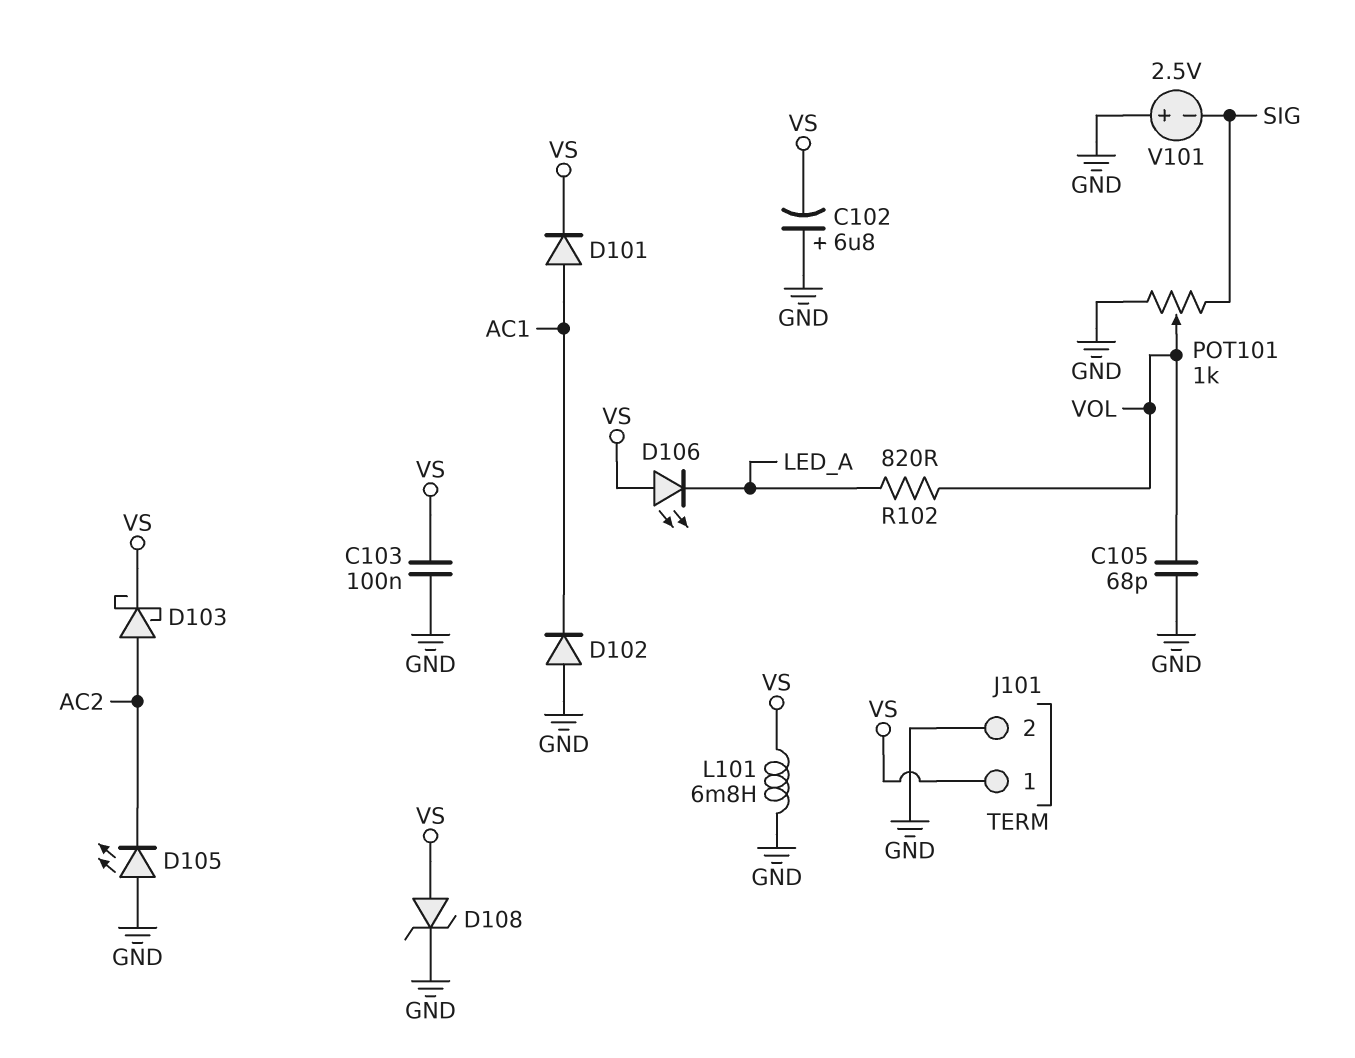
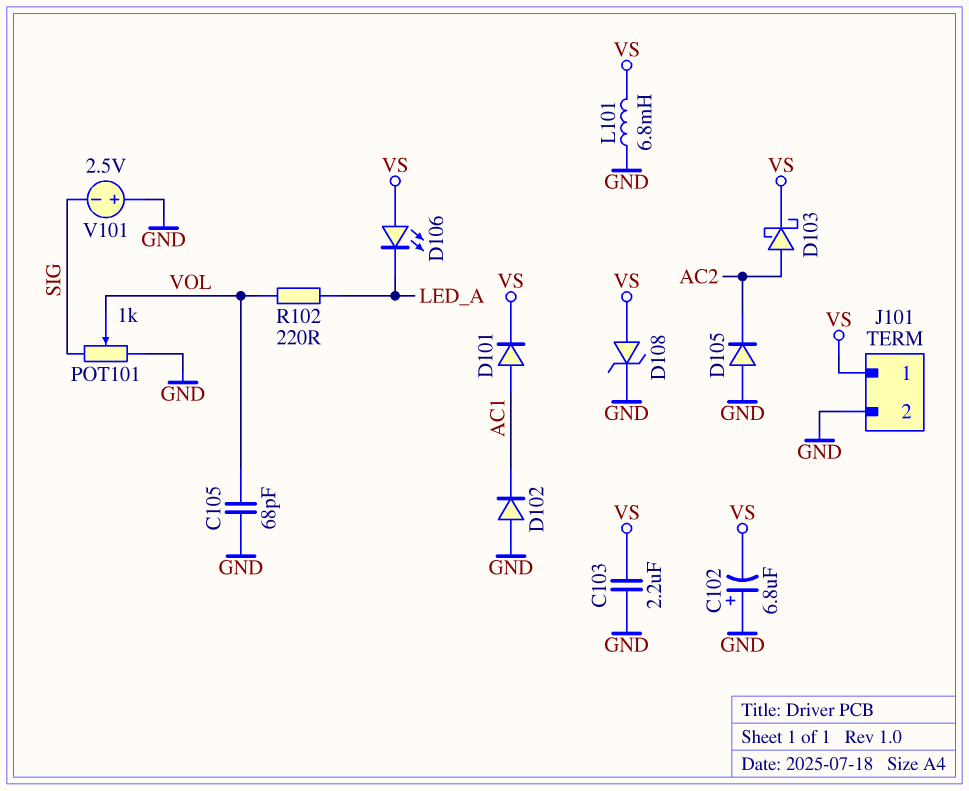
C103: 100nF (GND, VS) -> 2.2uF (GND, VS)
D105: LED (A GND, K AC2) -> diode (A GND, K AC2)
R102: 820 (LED_A, VOL) -> 220 (LED_A, VOL)

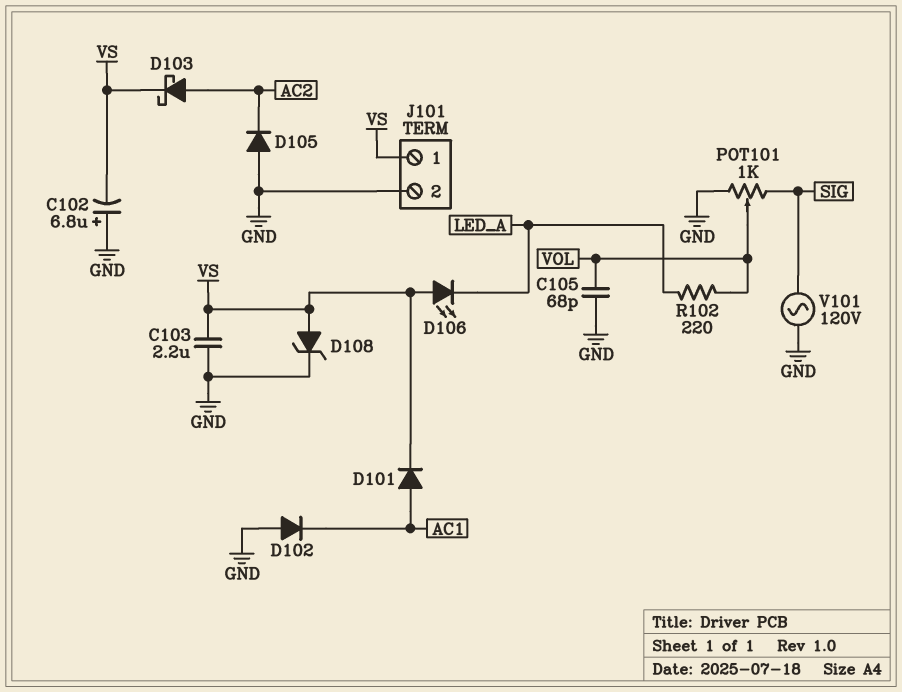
L101: 6.8mH (GND, VS) -> none
V101: 2.5V (plus GND, minus SIG) -> AC 120V (GND, SIG)

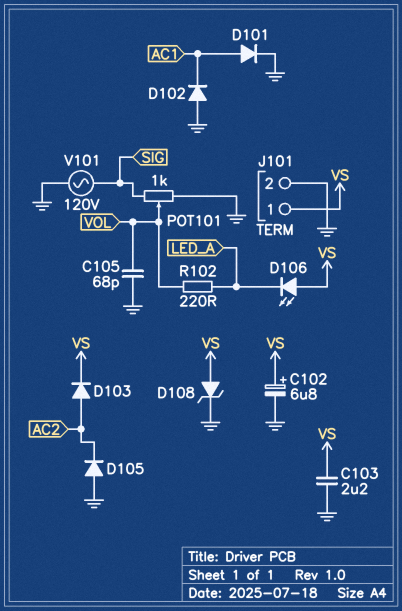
C102: 6.8uF (plus GND, minus VS) -> 6.8uF (plus VS, minus GND)
D101: diode (A AC1, K VS) -> diode (A AC1, K GND)
D103: schottky (A AC2, K VS) -> diode (A AC2, K VS)

